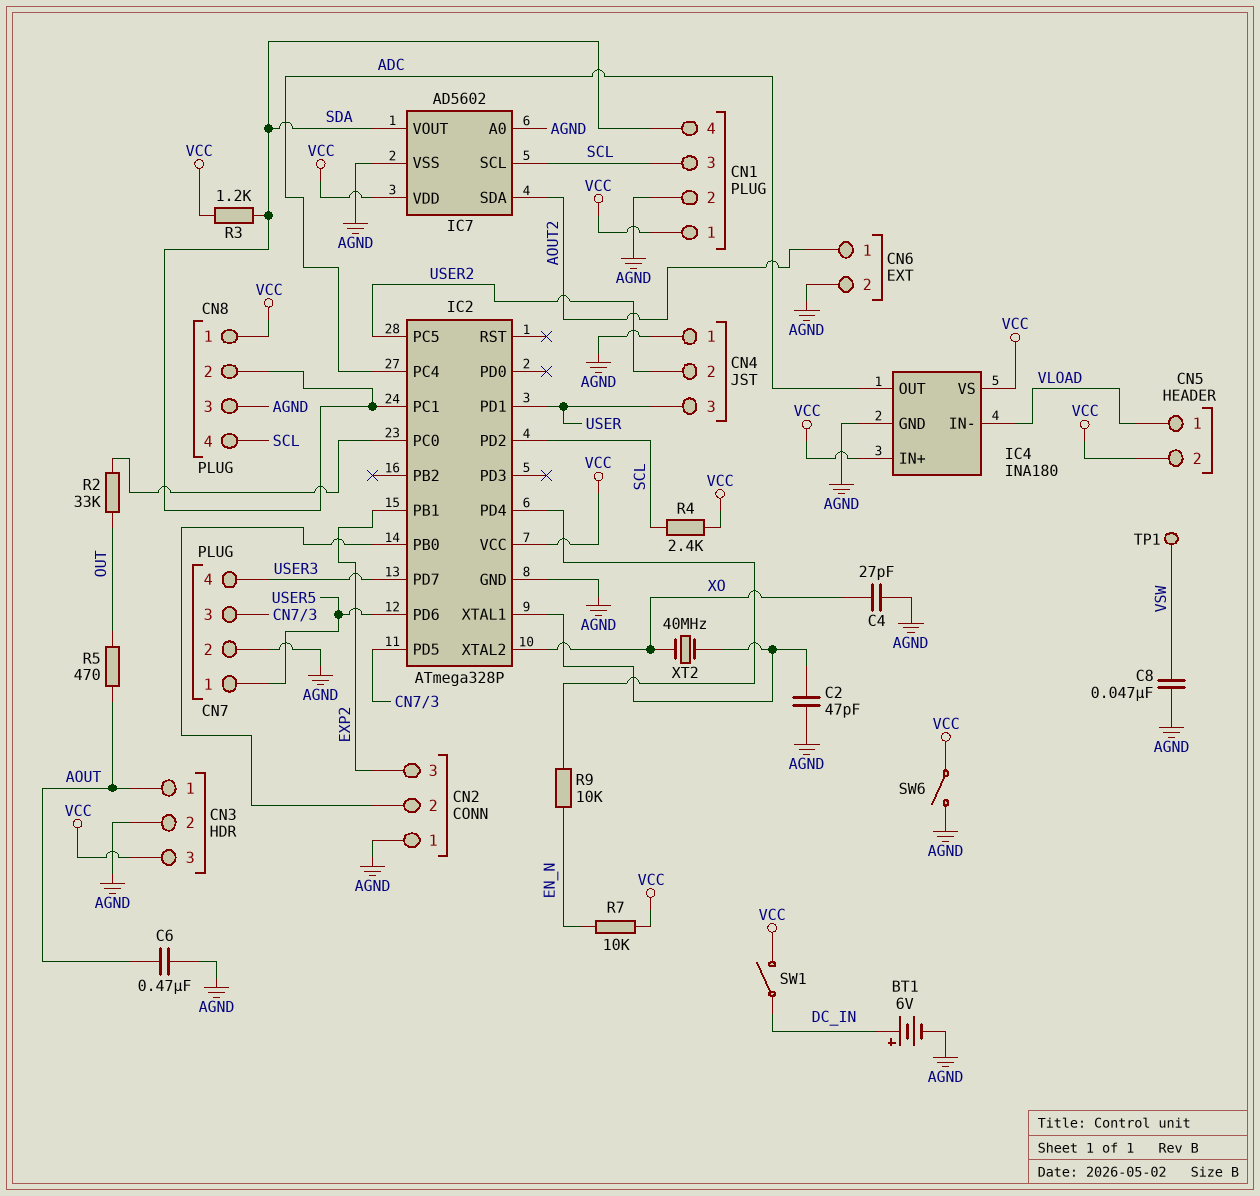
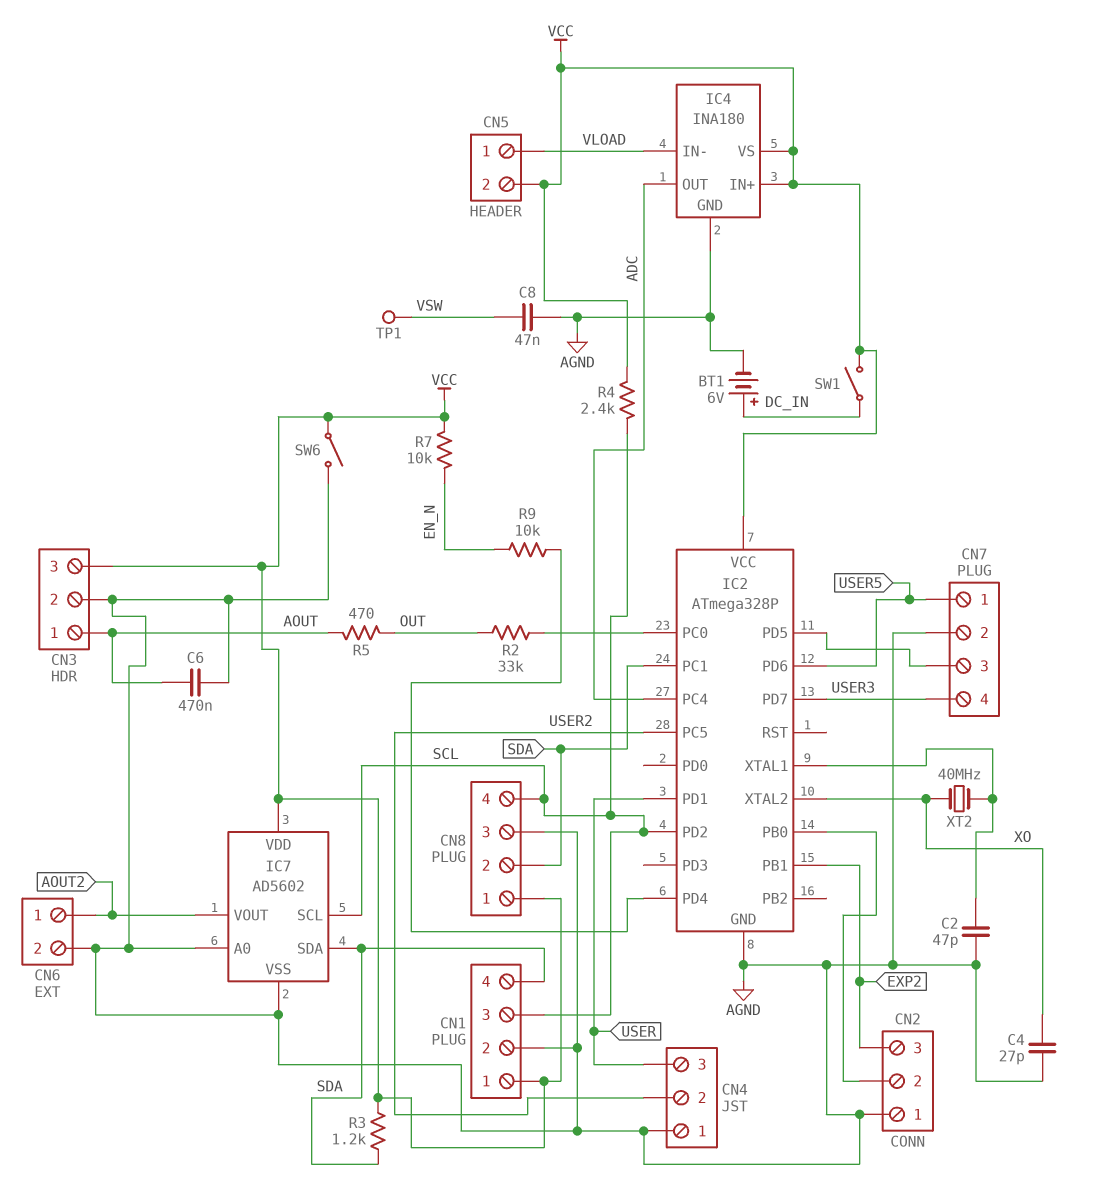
IC7 pin SDA: AOUT2 -> SDA
IC7 pin VOUT: SDA -> AOUT2

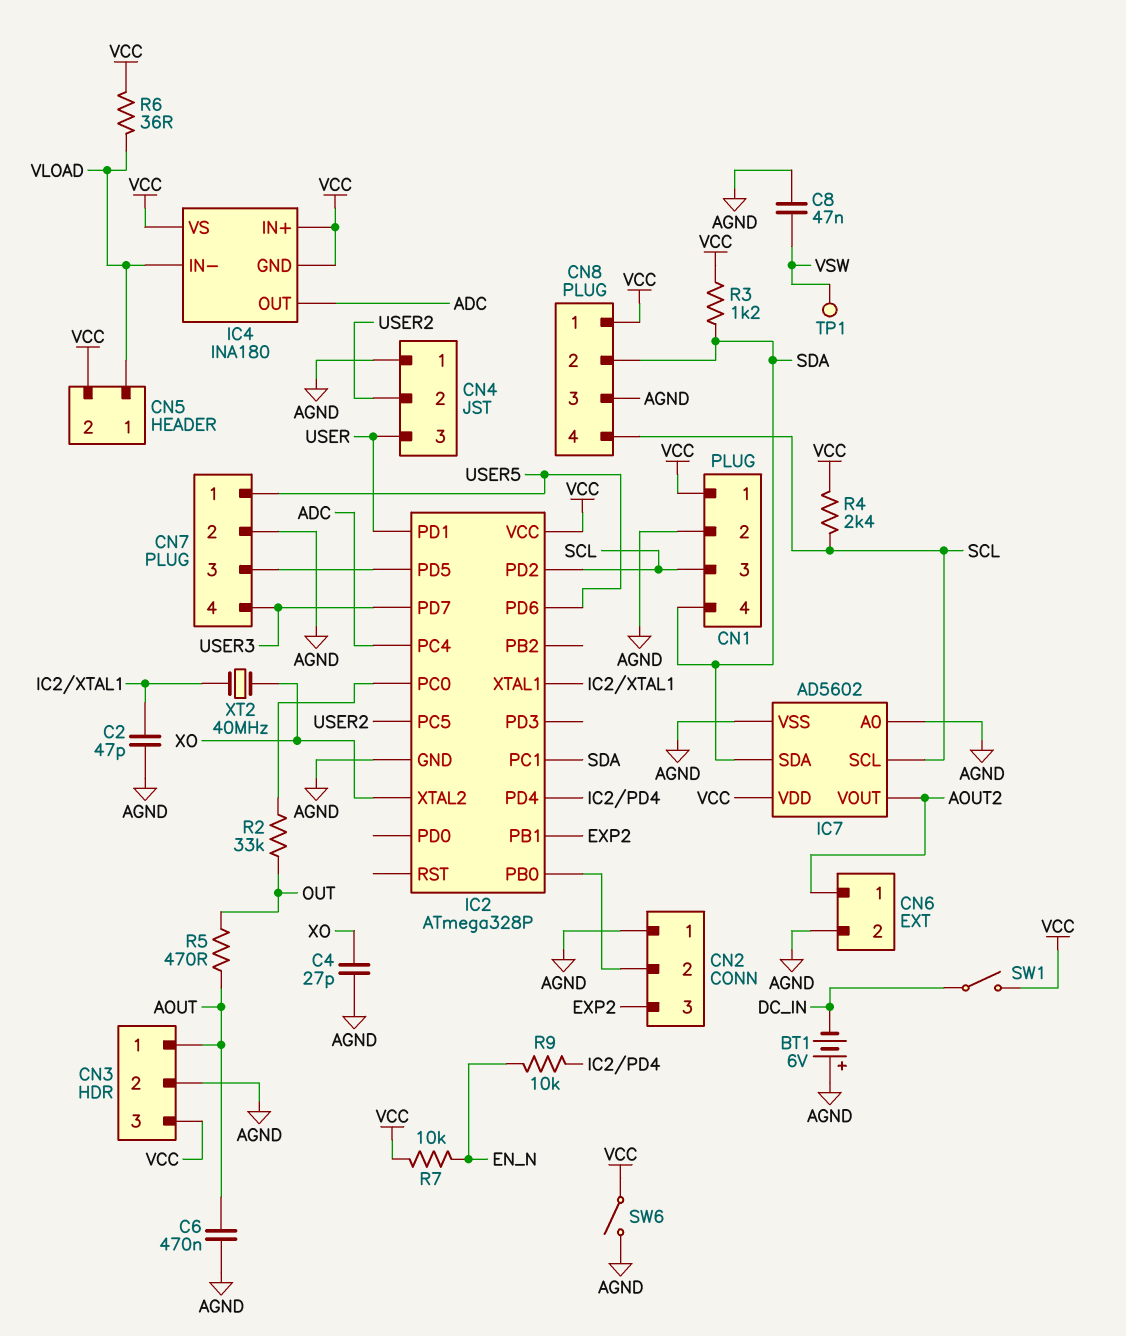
BT1: 6V (plus DC_IN, minus AGND) -> 6V (plus AGND, minus DC_IN)
IC4 pin GND: AGND -> VCC
R6: none -> 36 (VCC, VLOAD)

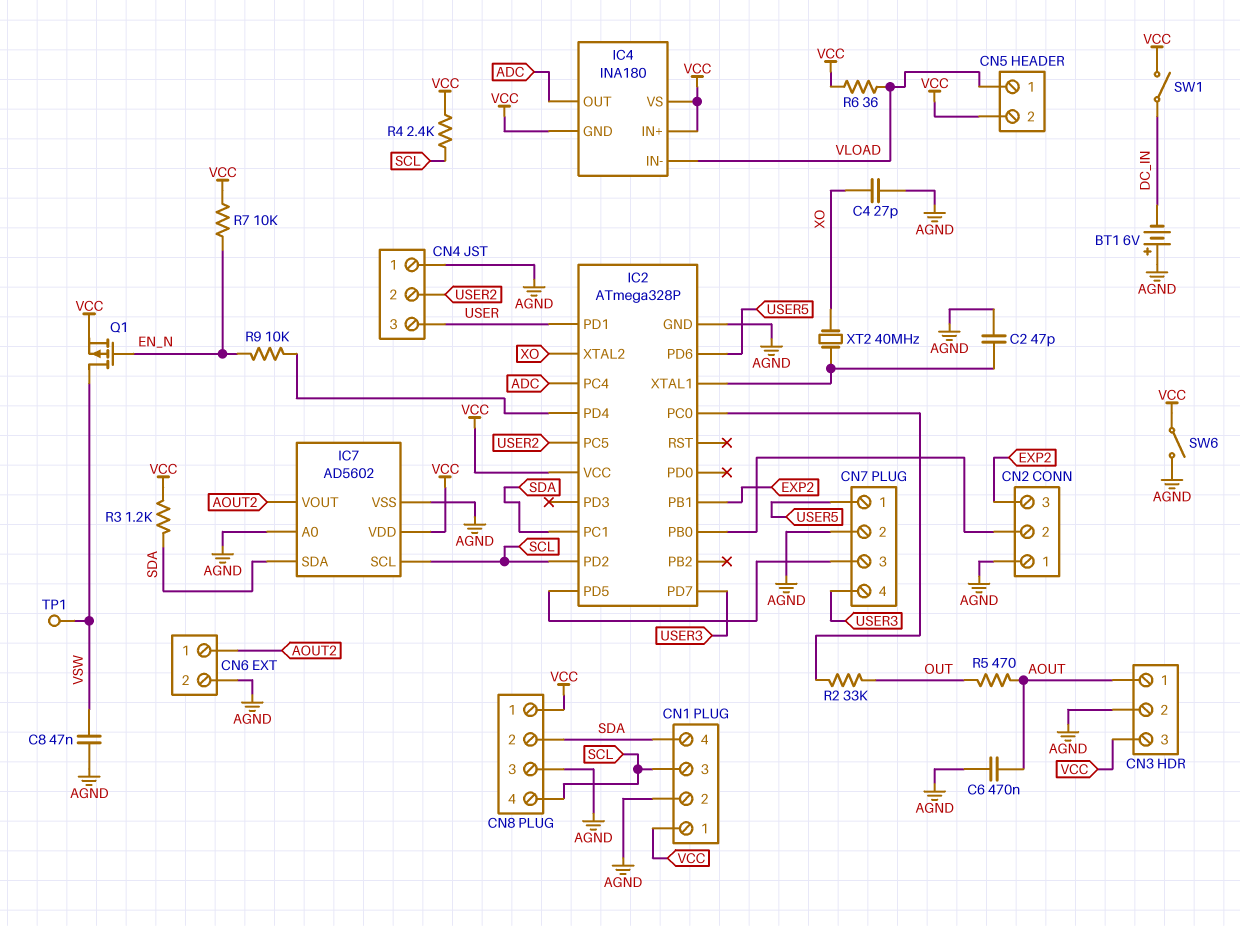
Q1: none -> PMOS (G EN_N, D VSW, S VCC)

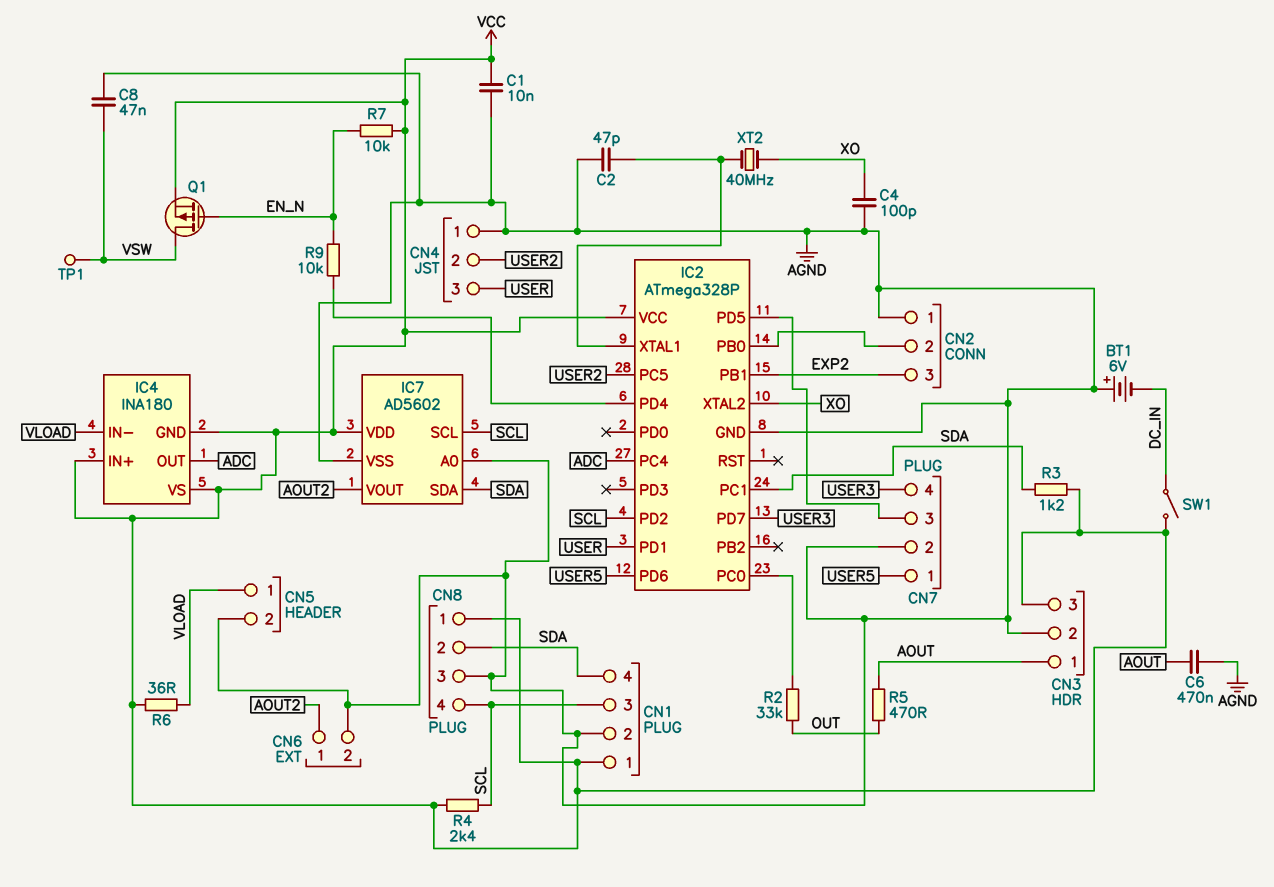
C1: none -> 10nF (AGND, VCC)
C4: 27pF (AGND, XO) -> 100pF (AGND, XO)
CN5 pin 2: VCC -> AGND
SW6: switch (AGND, VCC) -> none

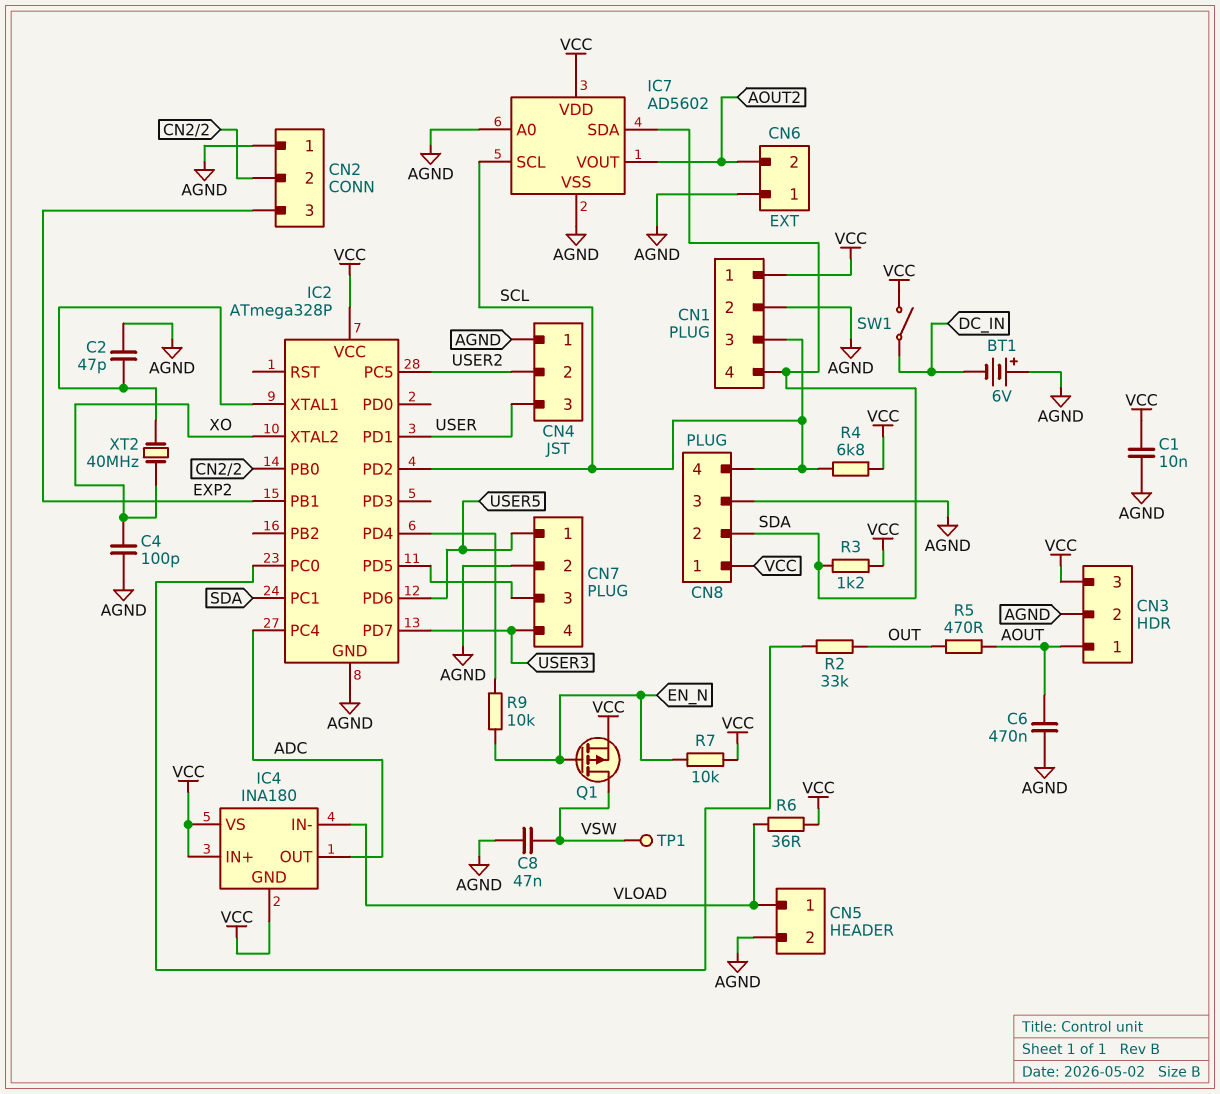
CN6 pin 1: AOUT2 -> AGND
CN6 pin 2: AGND -> AOUT2
R4: 2.4k (SCL, VCC) -> 6.8k (SCL, VCC)

